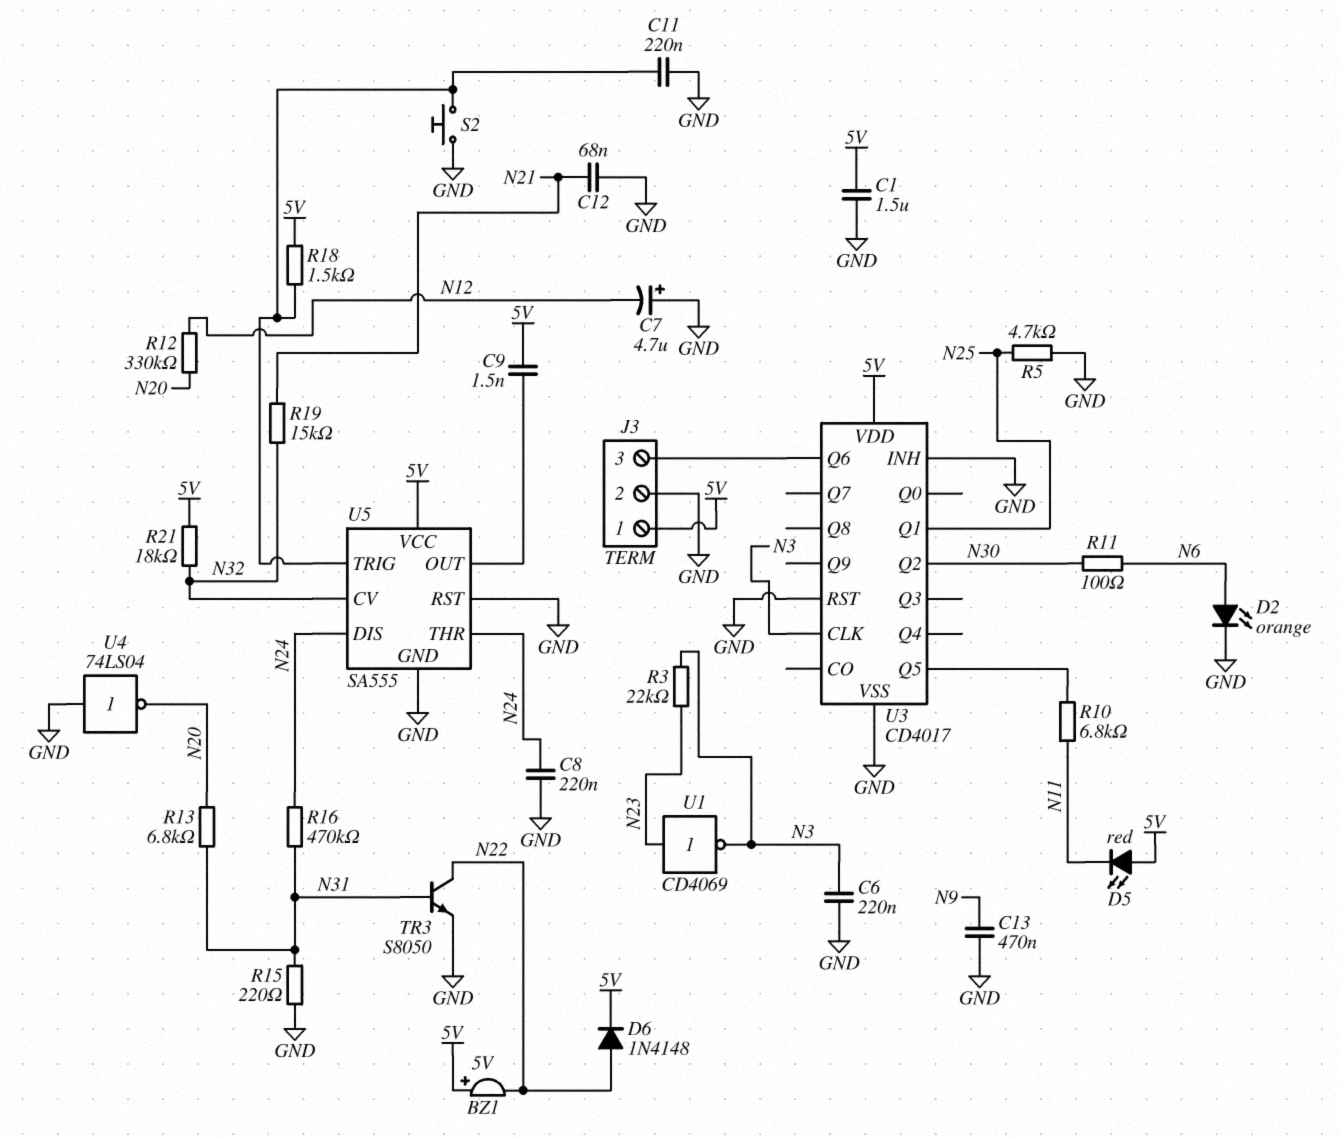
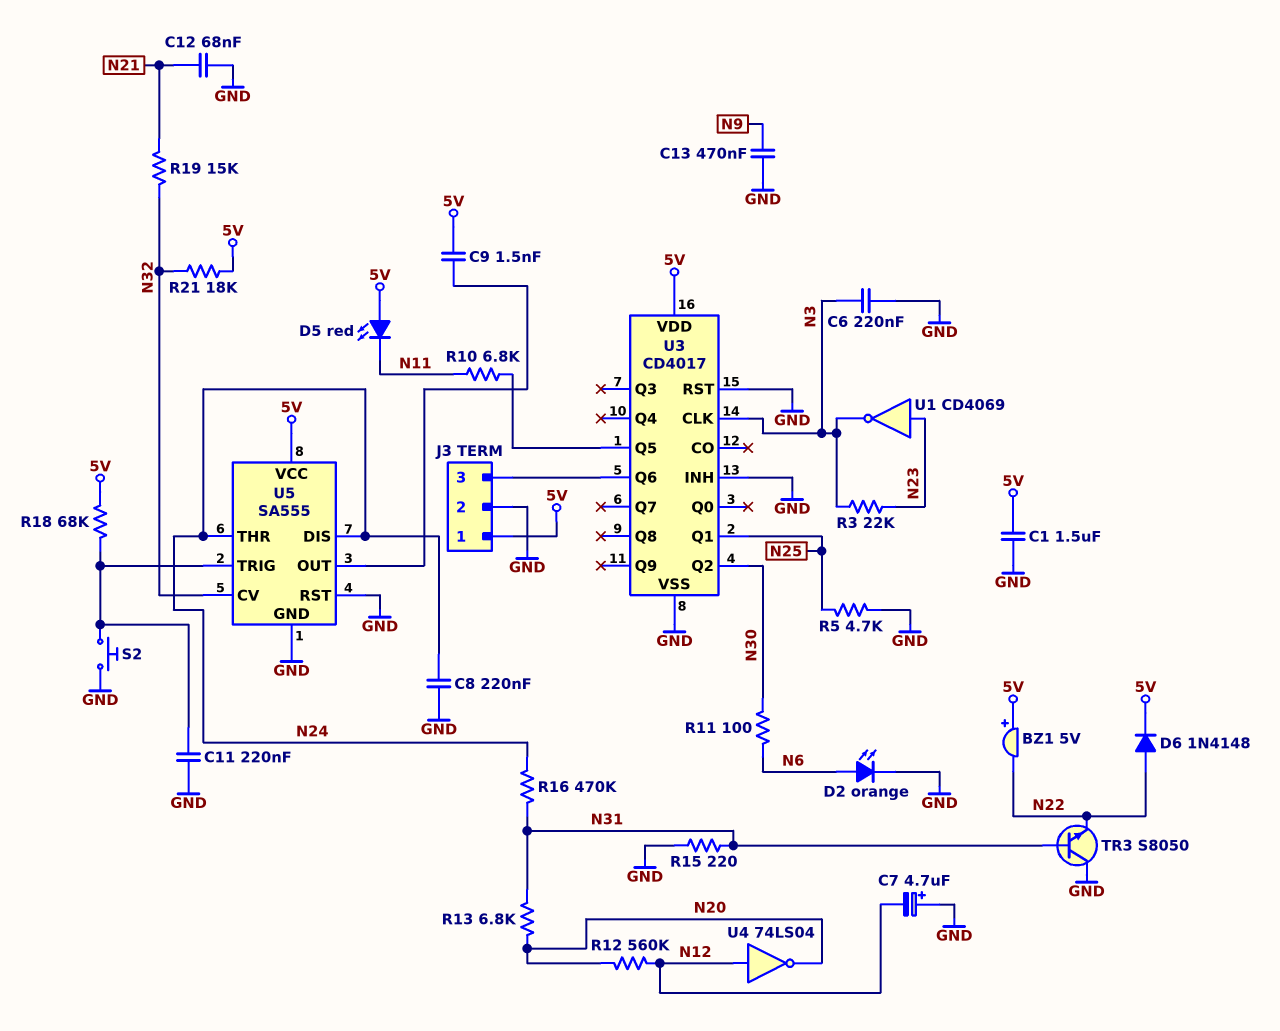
R12: 330k (N12, N20) -> 560k (N12, N20)
R18: 1.5k (5V, U5/TRIG) -> 68k (5V, U5/TRIG)
TR3: NPN S8050 (B N31, C N22, E GND) -> NPN S8050 (B N31, C GND, E N22)
U4: NOT 74LS04 (in GND, out N20) -> NOT 74LS04 (in N12, out N20)

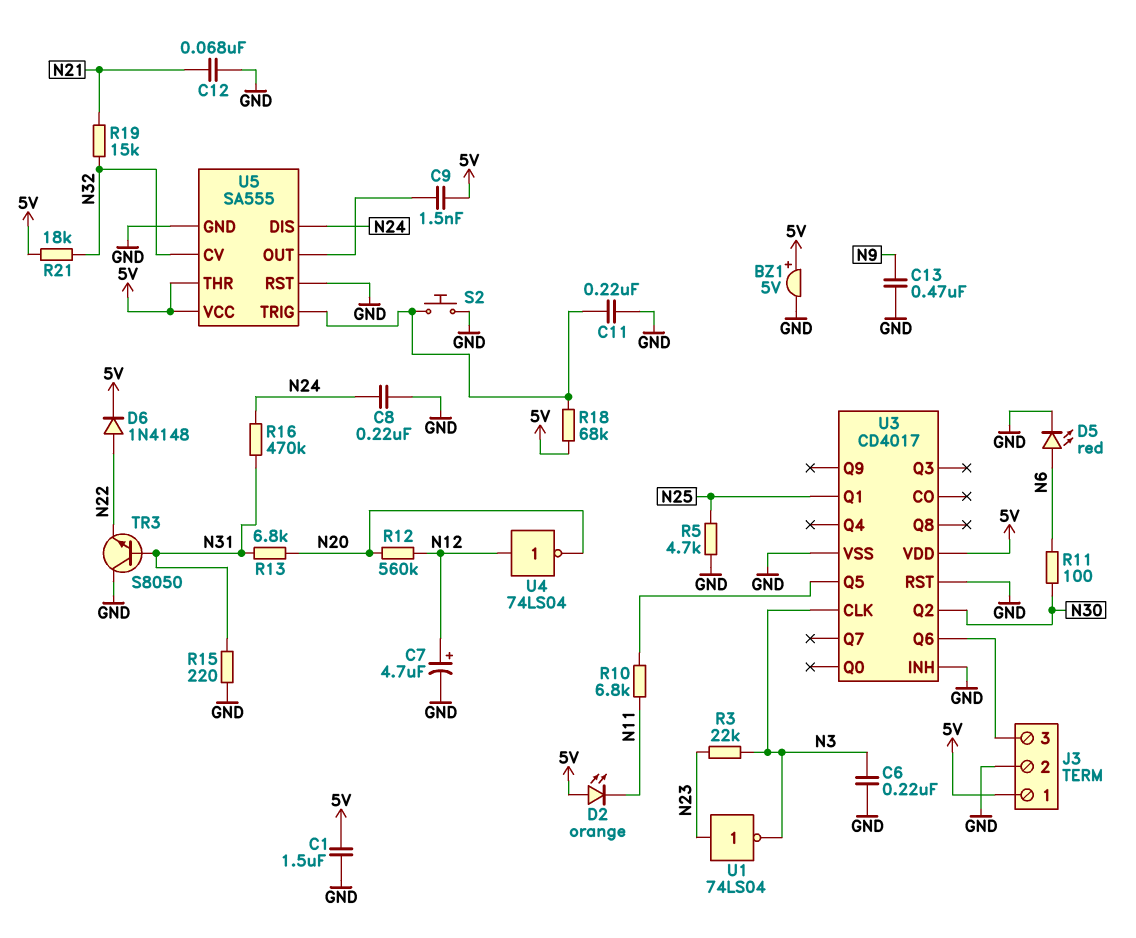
BZ1: buzzer 5V (plus 5V, minus N22) -> buzzer 5V (plus 5V, minus GND)
C7: 4.7uF (plus GND, minus N12) -> 4.7uF (plus N12, minus GND)
D2: LED orange (A N6, K GND) -> LED orange (A 5V, K N11)
D5: LED red (A 5V, K N11) -> LED red (A N6, K GND)
U1: NOT CD4069 (in N23, out N3) -> NOT 74LS04 (in N23, out N3)
U5 pin THR: N24 -> 5V

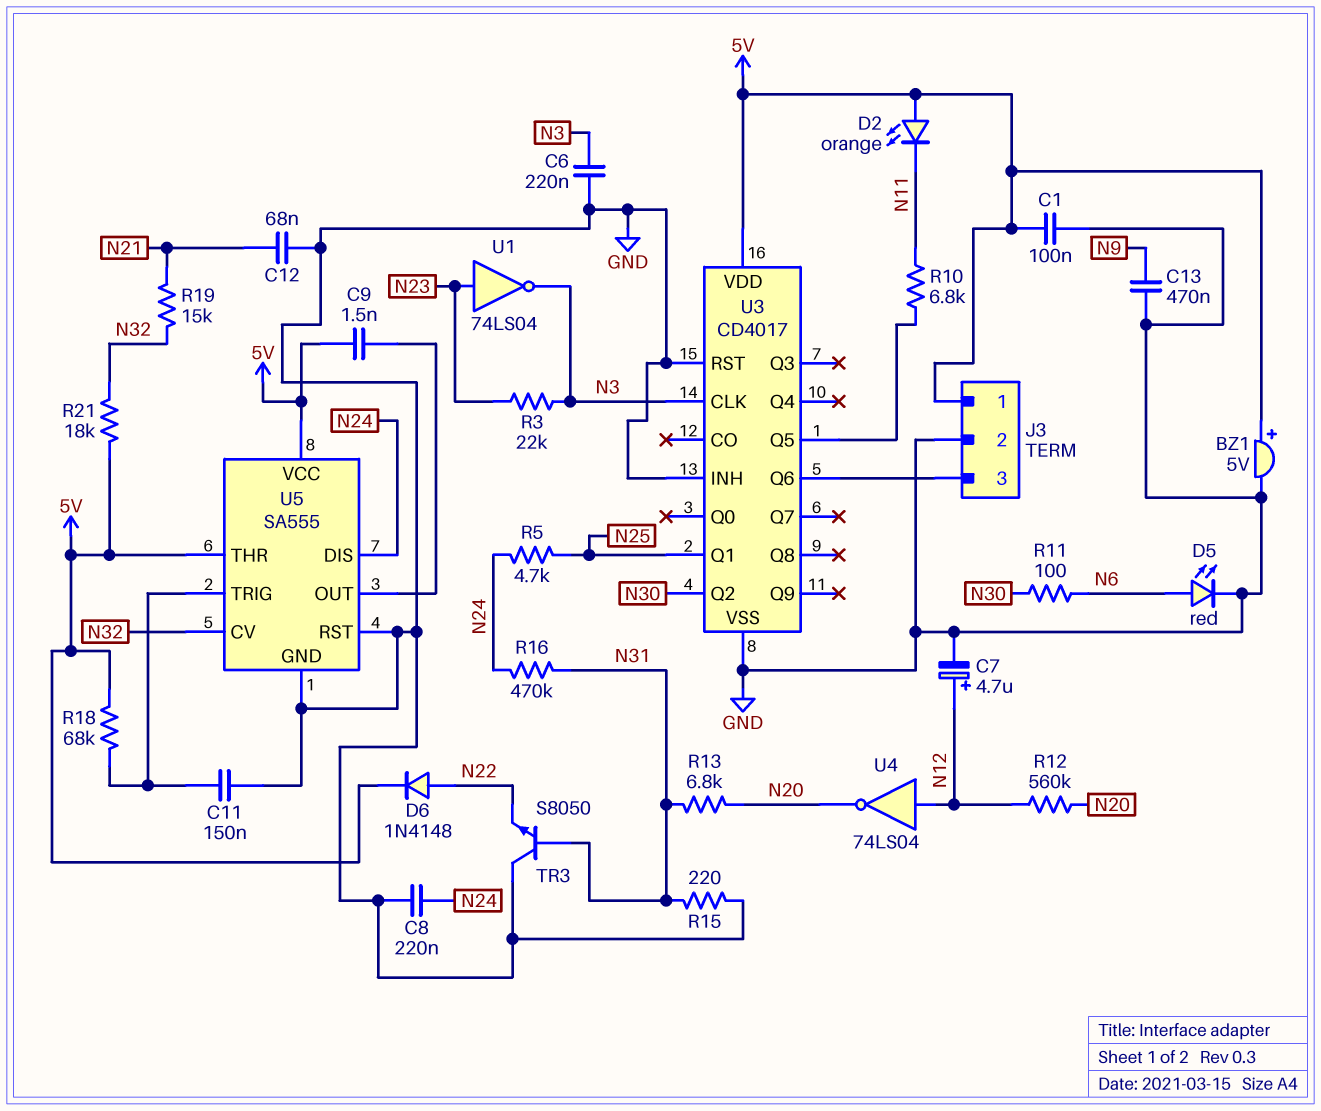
C1: 1.5uF (5V, GND) -> 100nF (5V, GND)
C11: 220nF (GND, U5/TRIG) -> 150nF (GND, U5/TRIG)
R5: 4.7k (GND, N25) -> 4.7k (N24, N25)
S2: button (GND, U5/TRIG) -> none

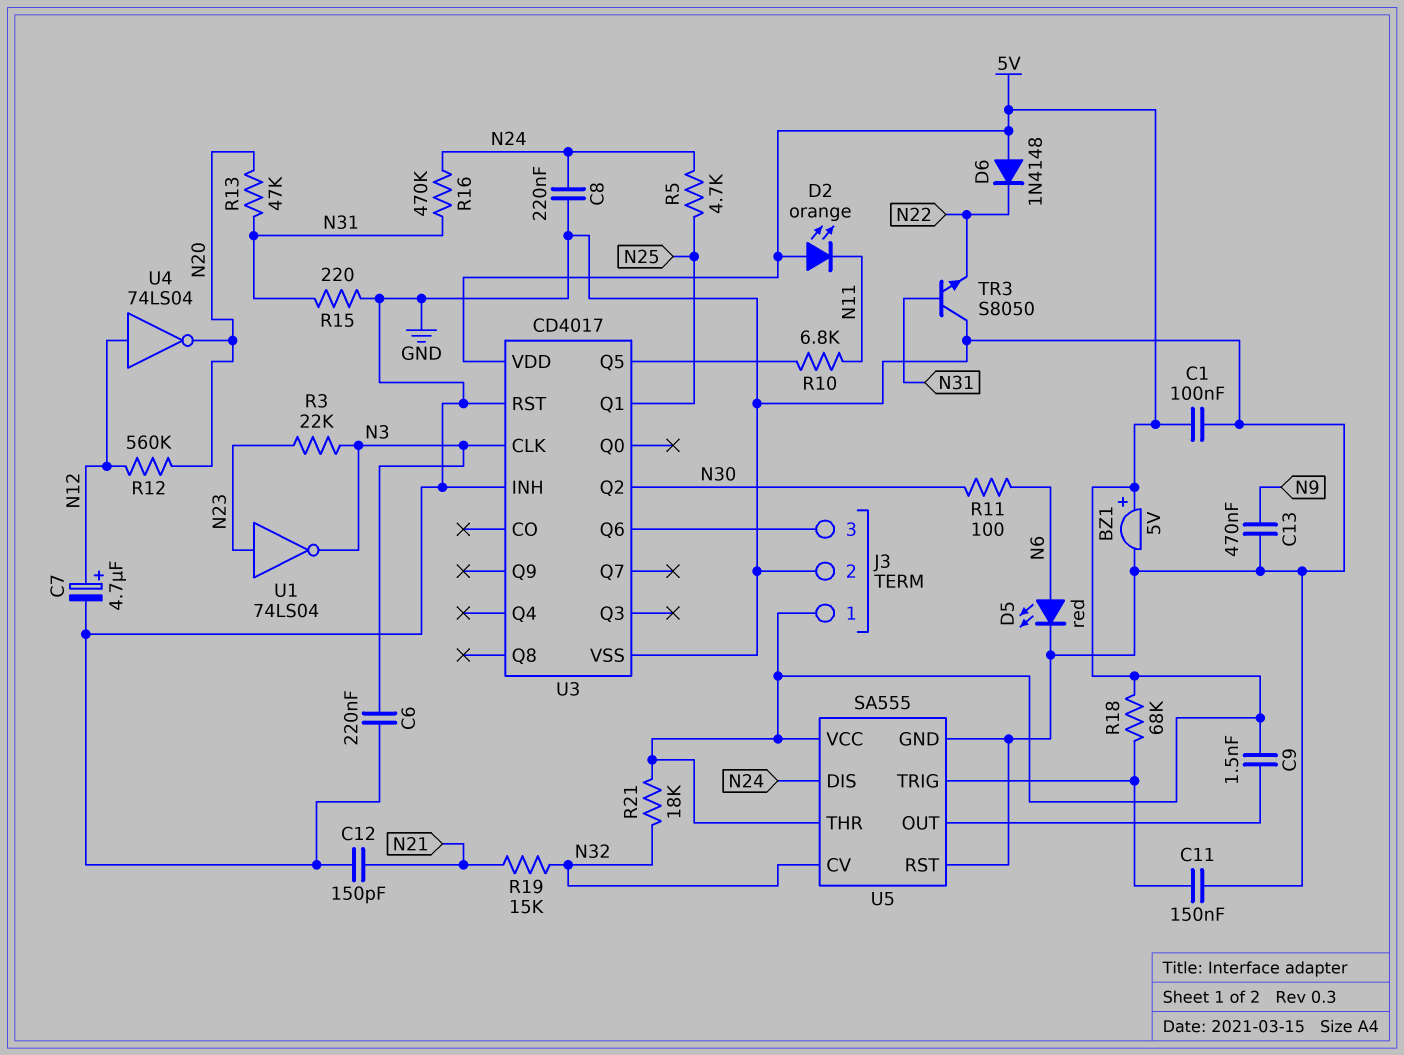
C12: 68nF (GND, N21) -> 150pF (GND, N21)
D6: diode 1N4148 (A N22, K 5V) -> diode 1N4148 (A 5V, K N22)
R13: 6.8k (N20, N31) -> 47k (N20, N31)

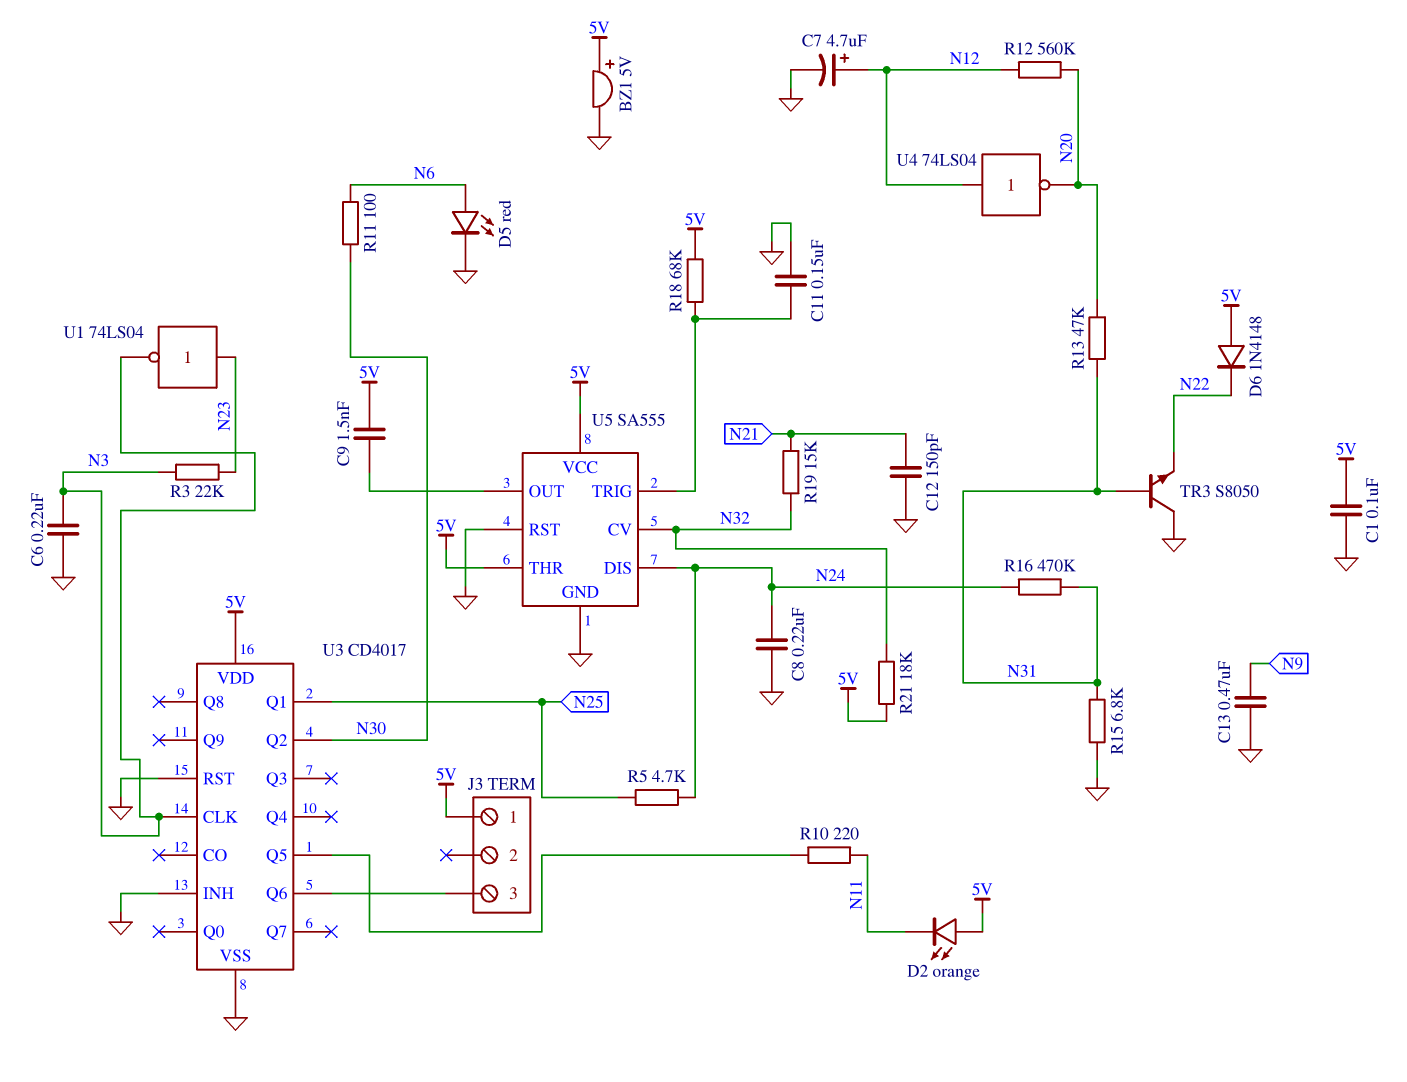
J3 pin 2: GND -> none
R10: 6.8k (N11, U3/Q5) -> 220 (N11, U3/Q5)
R15: 220 (GND, N31) -> 6.8k (GND, N31)

